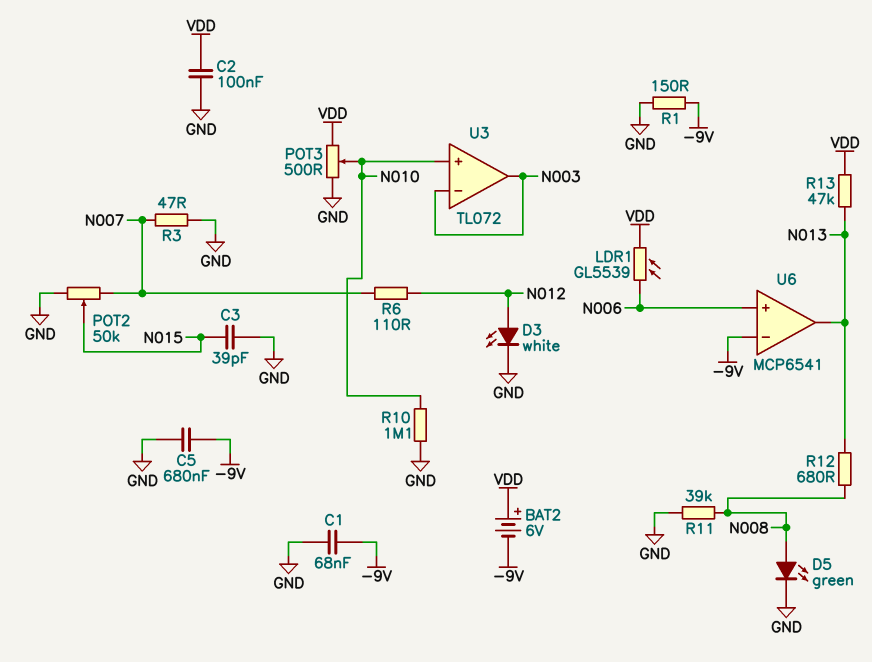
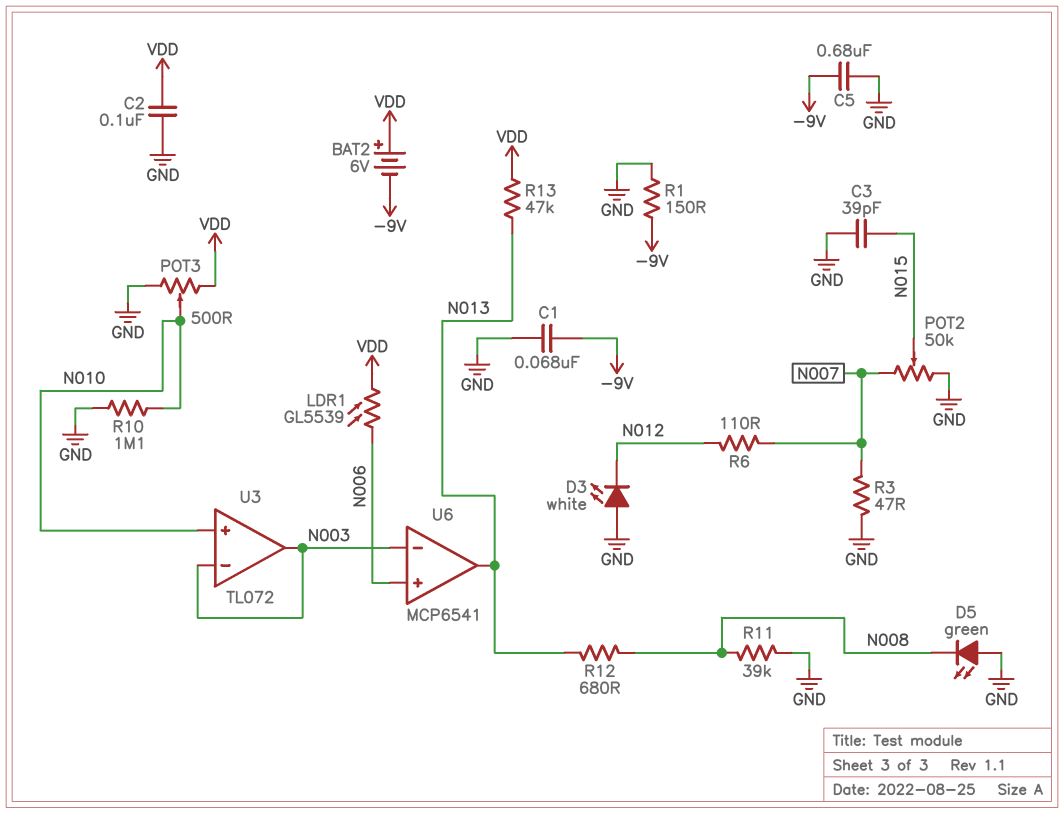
D3: LED white (A N012, K GND) -> LED white (A GND, K N012)
D5: LED green (A N008, K GND) -> LED green (A GND, K N008)
U6 pin in-: -9V -> N003

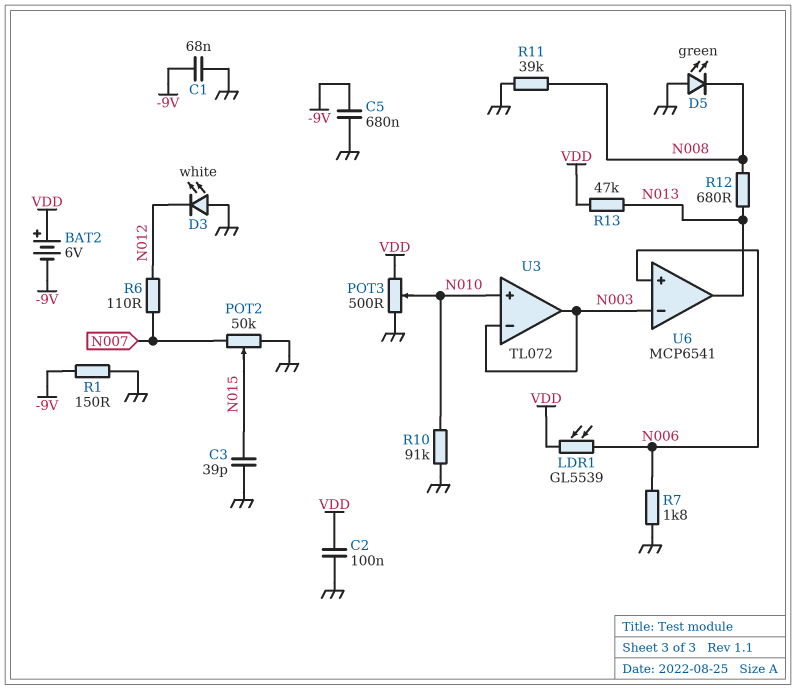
R3: 47 (GND, N007) -> none
R7: none -> 1.8k (GND, N006)
R10: 1.1M (GND, N010) -> 91k (GND, N010)

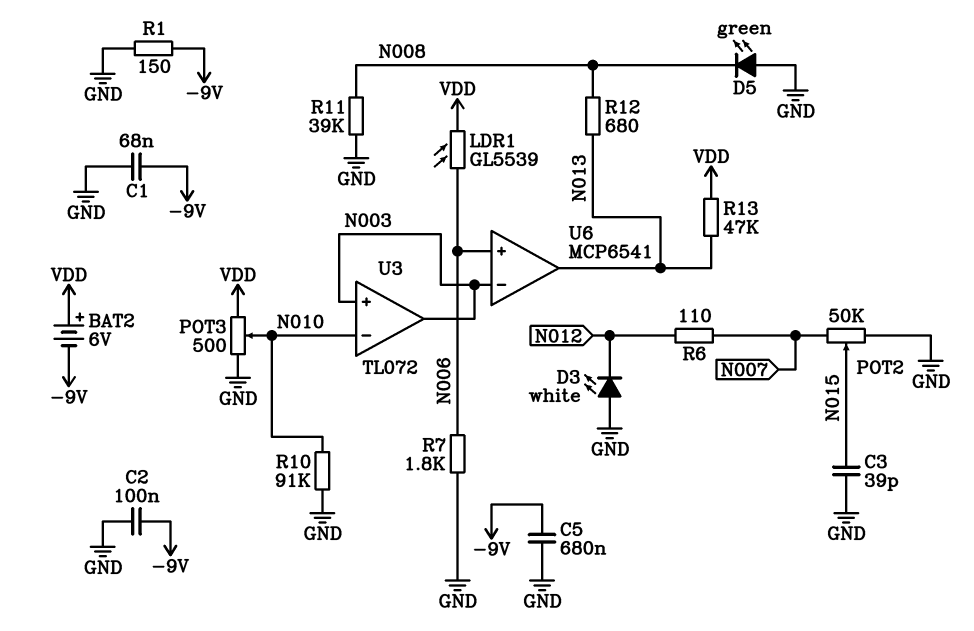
C2: 100nF (GND, VDD) -> 100nF (-9V, GND)
U3 pin in+: N010 -> N003
U3 pin in-: N003 -> N010

